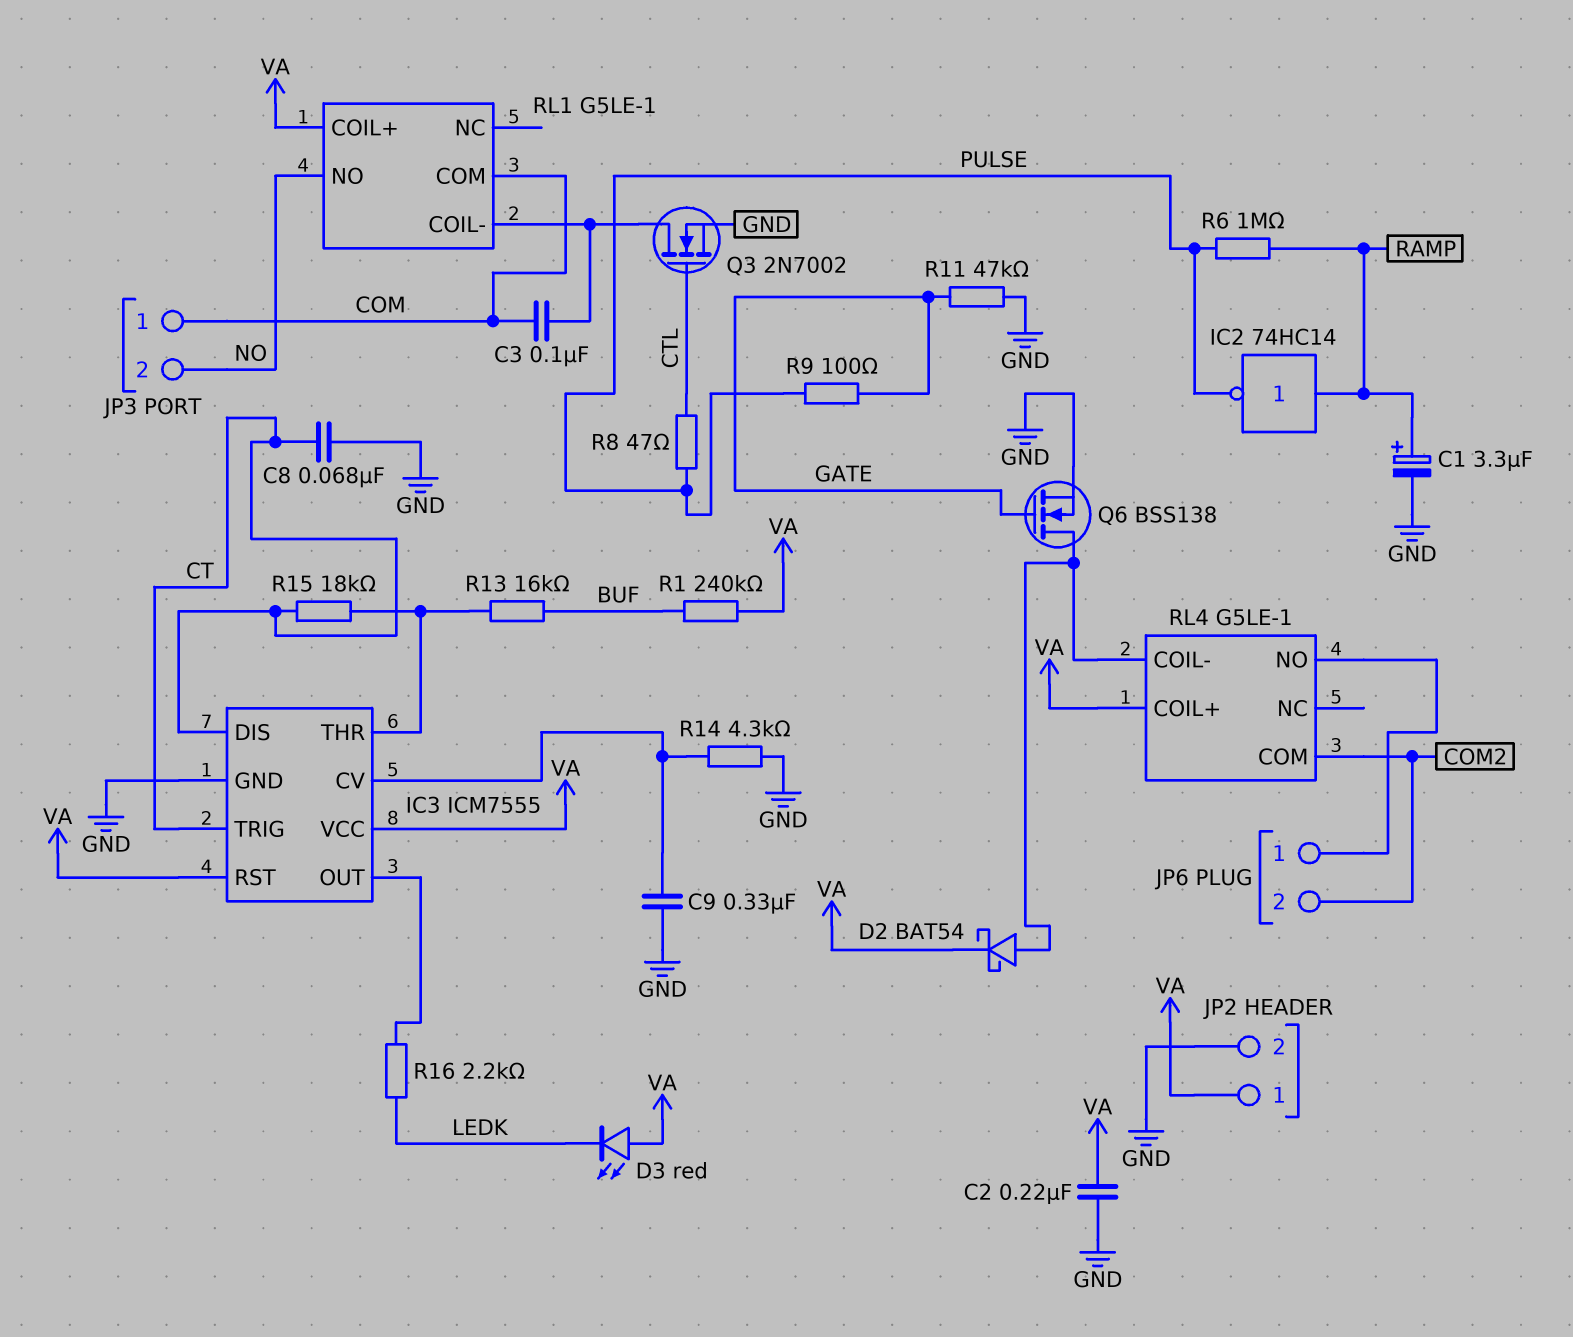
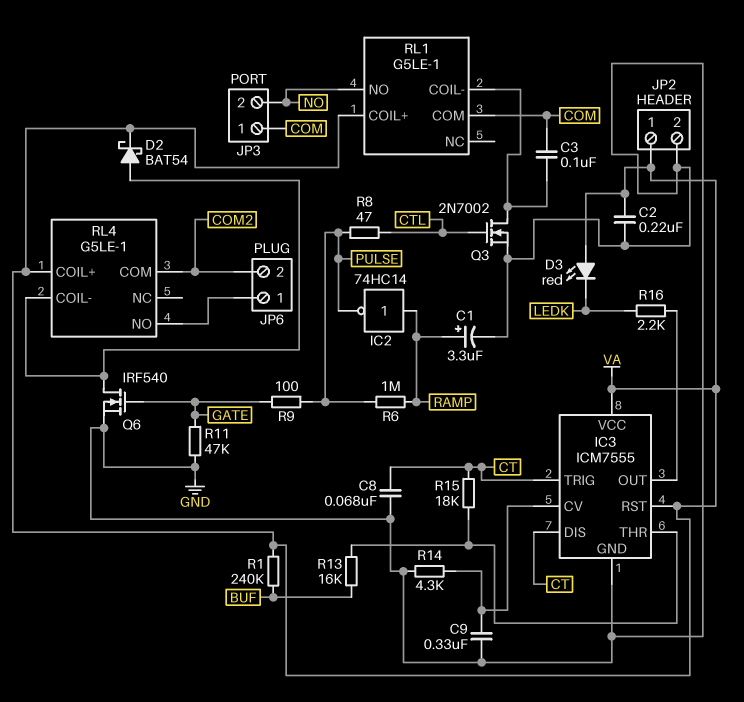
Q6: NMOS BSS138 (G GATE, D RL4/COIL-, S GND) -> NMOS IRF540 (G GATE, D RL4/COIL-, S GND)

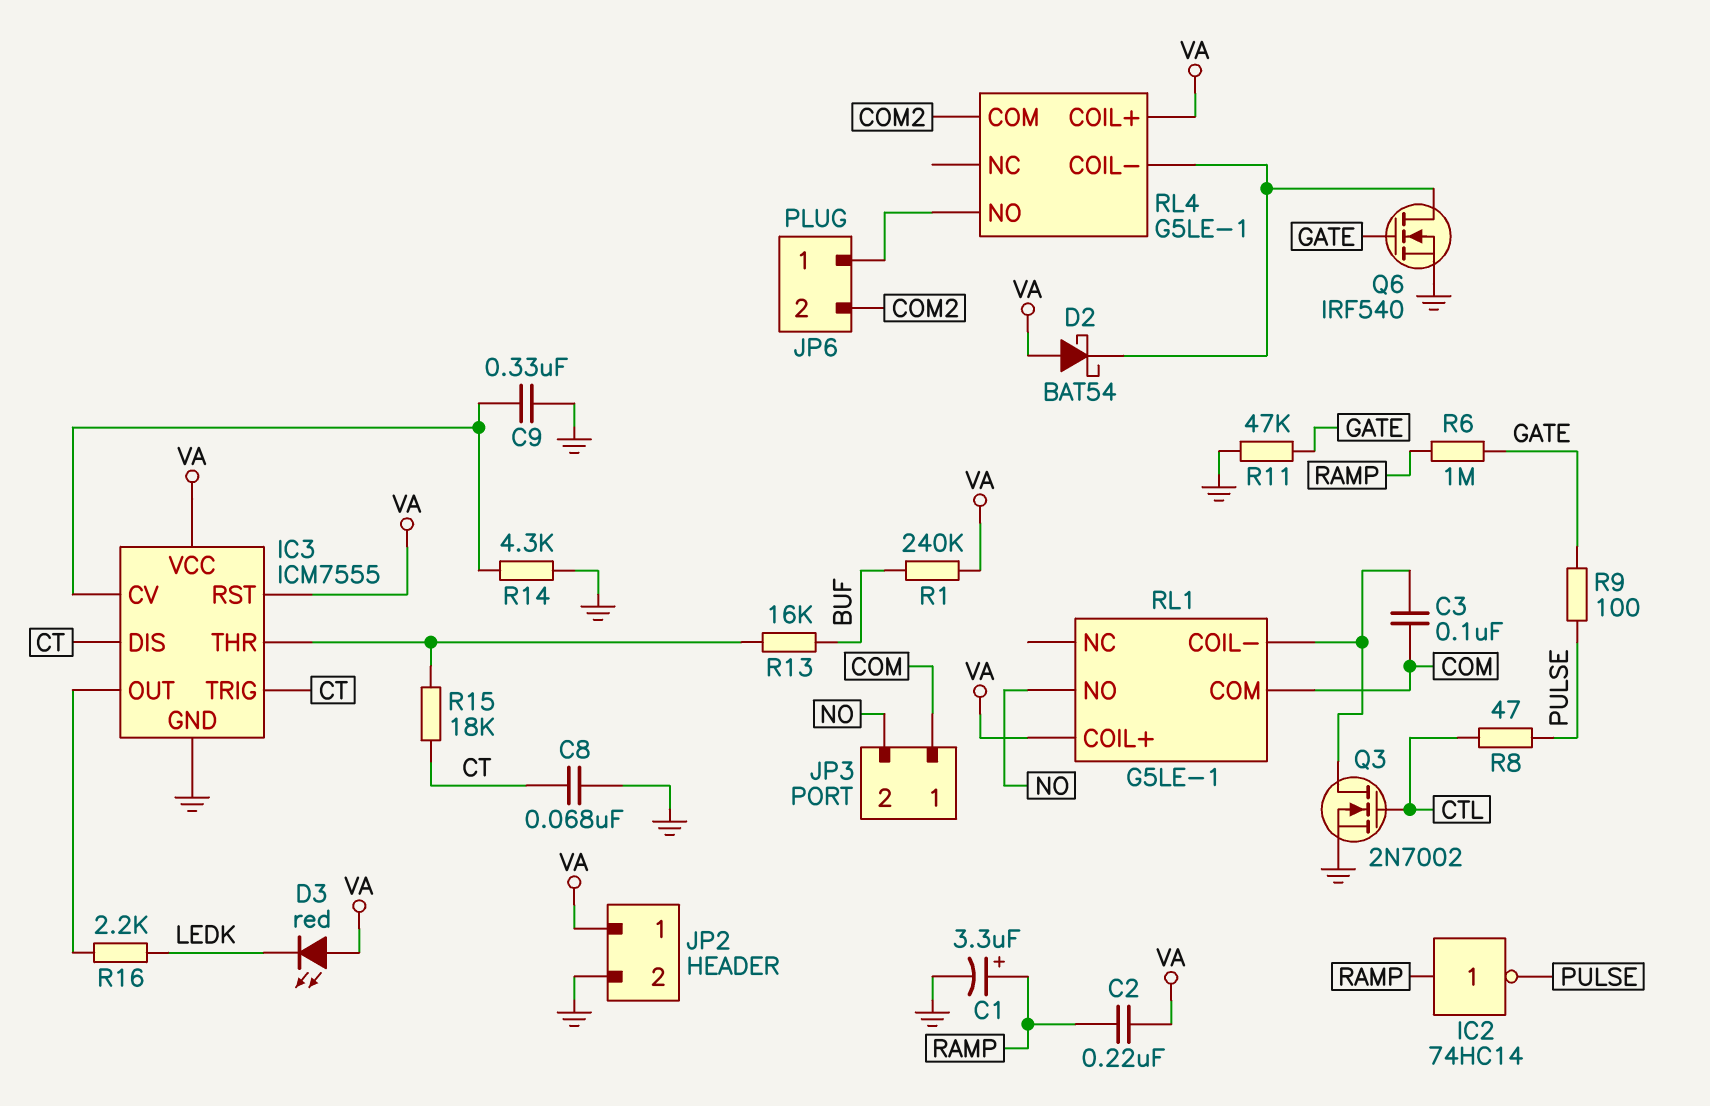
C2: 220nF (GND, VA) -> 220nF (RAMP, VA)
D2: schottky BAT54 (A RL4/COIL-, K VA) -> schottky BAT54 (A VA, K RL4/COIL-)
R6: 1M (PULSE, RAMP) -> 1M (GATE, RAMP)

